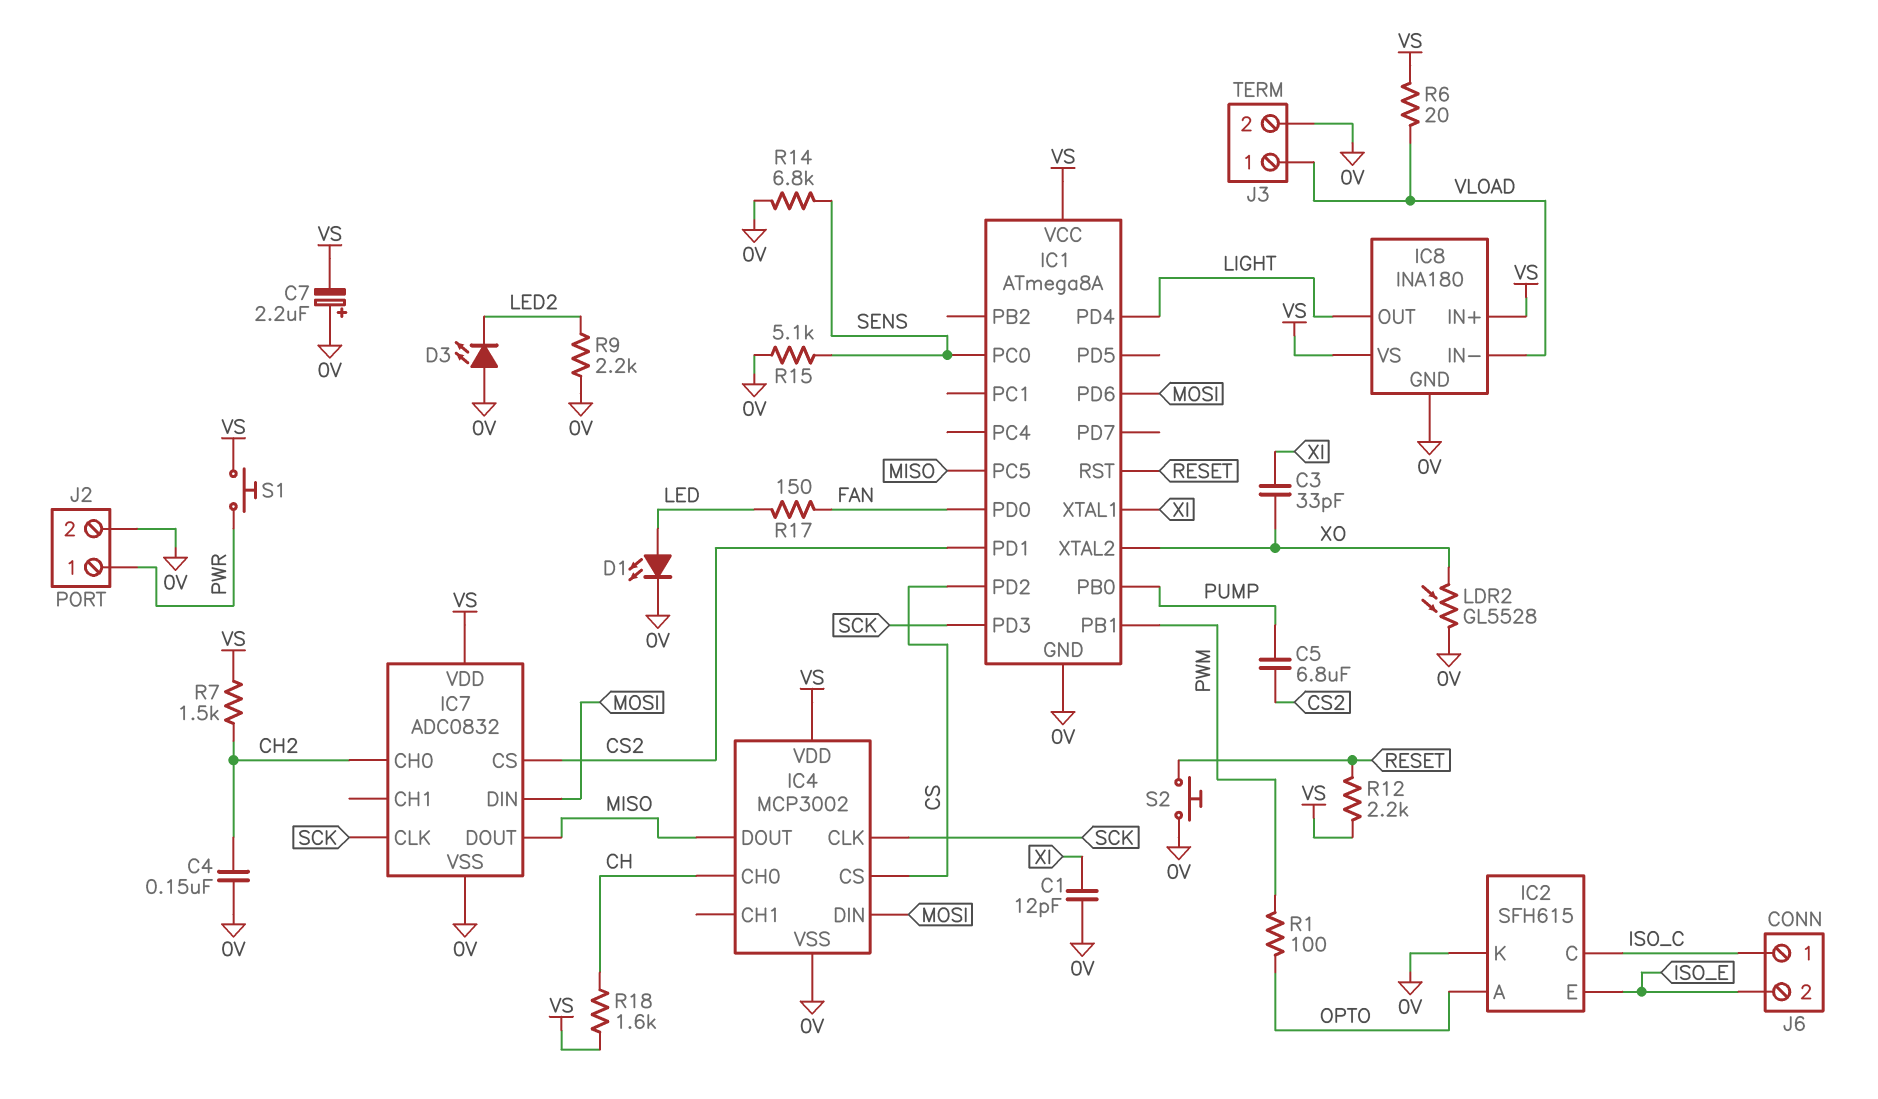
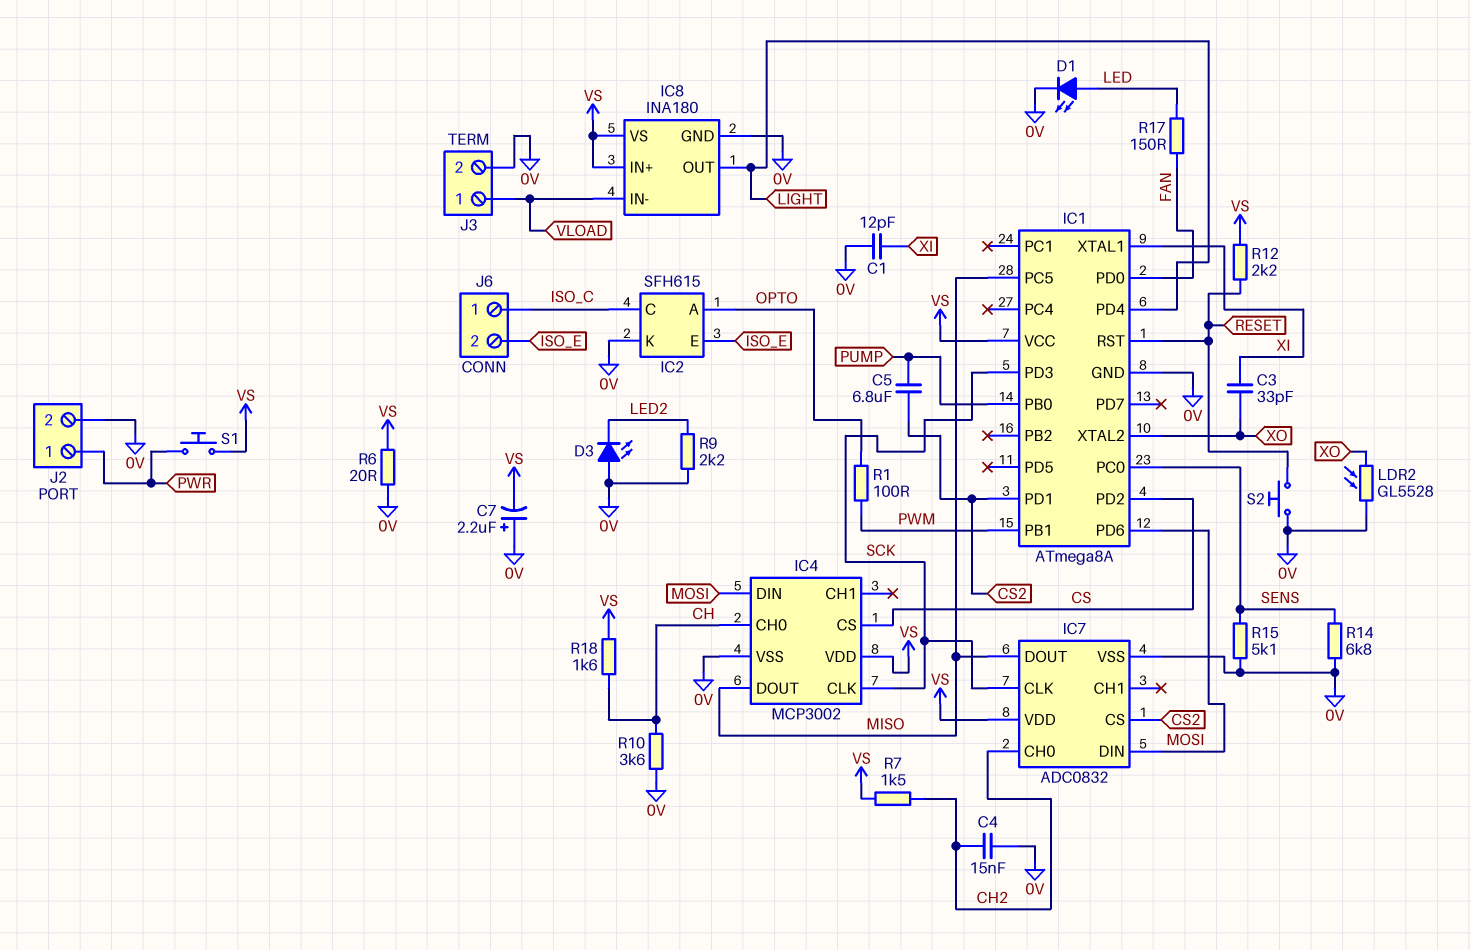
C4: 150nF (0V, CH2) -> 15nF (0V, CH2)
R6: 20 (VLOAD, VS) -> 20 (0V, VS)
R10: none -> 3.6k (0V, CH)

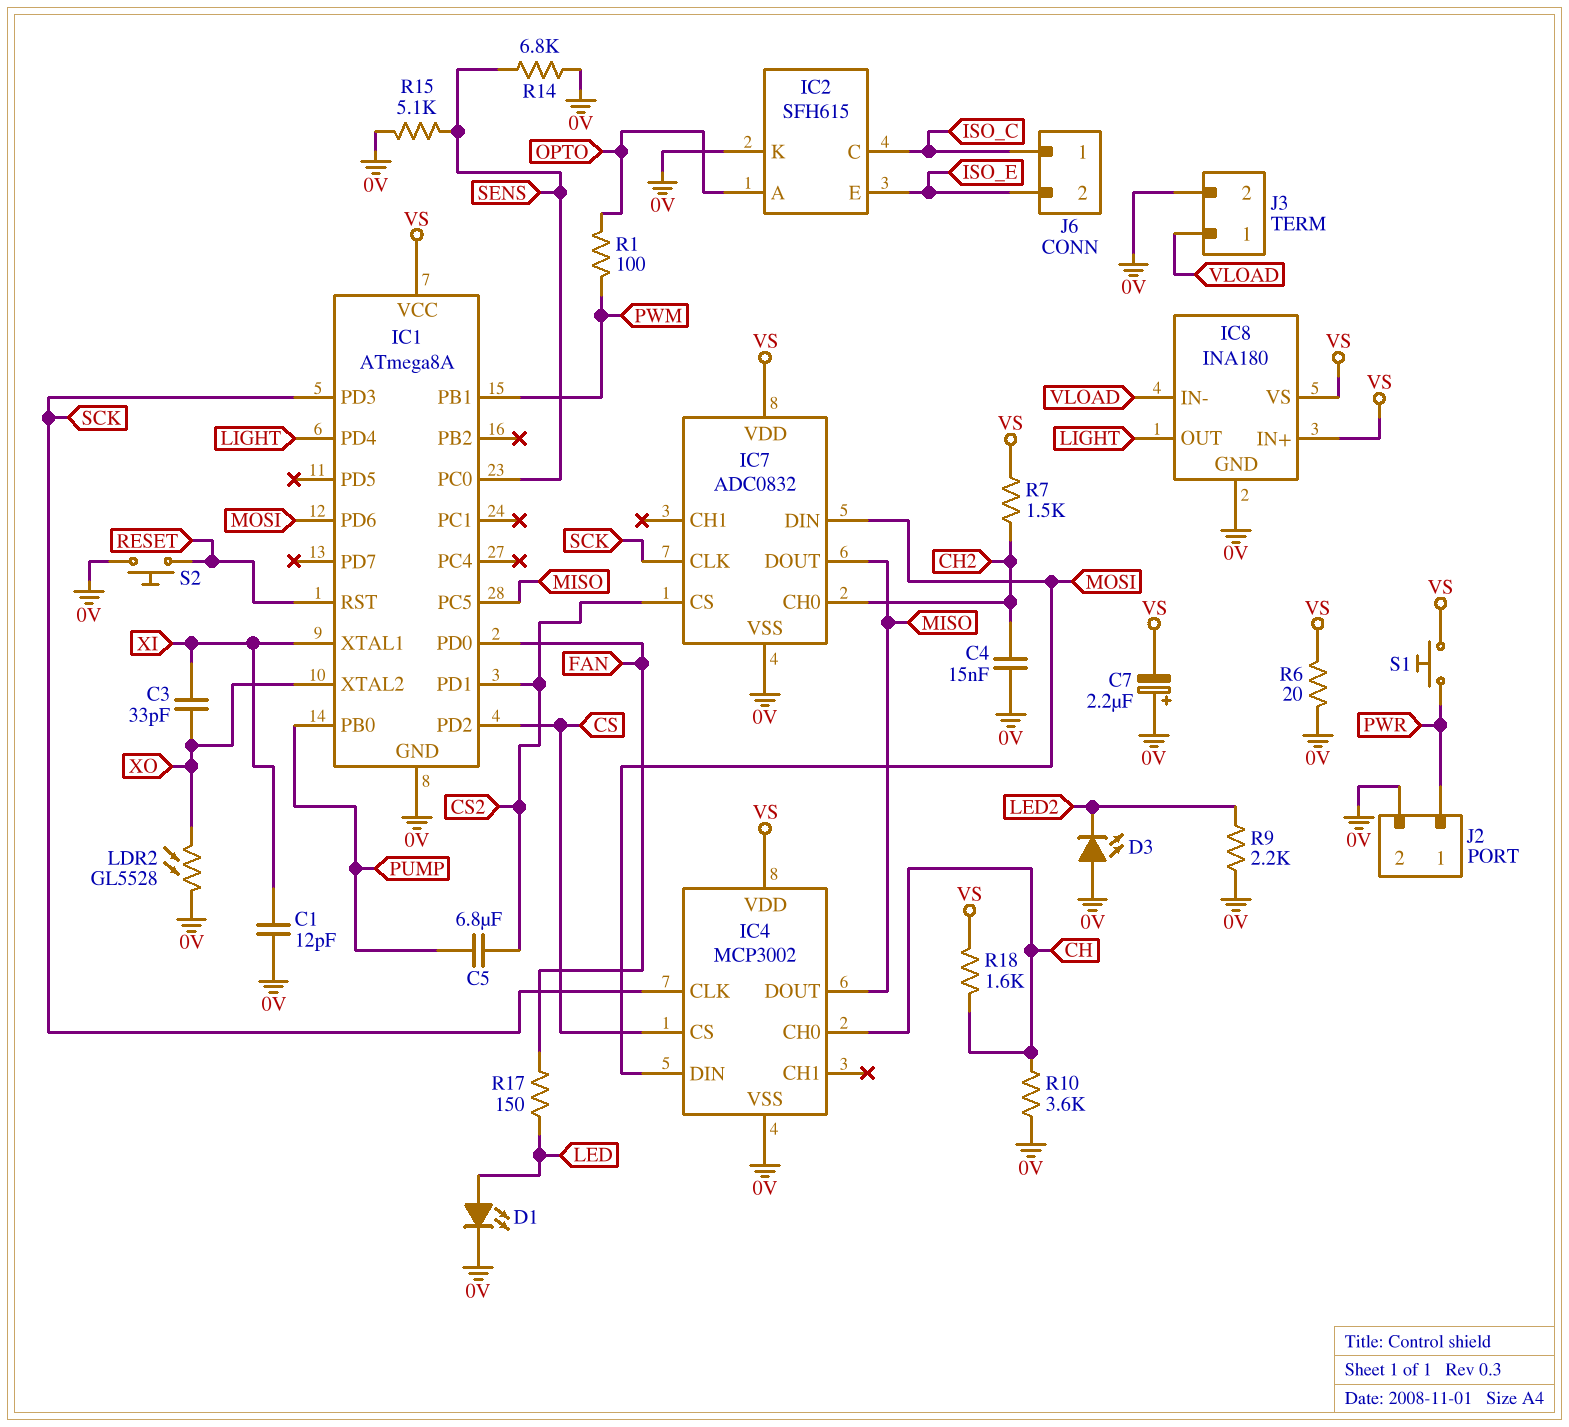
R12: 2.2k (RESET, VS) -> none

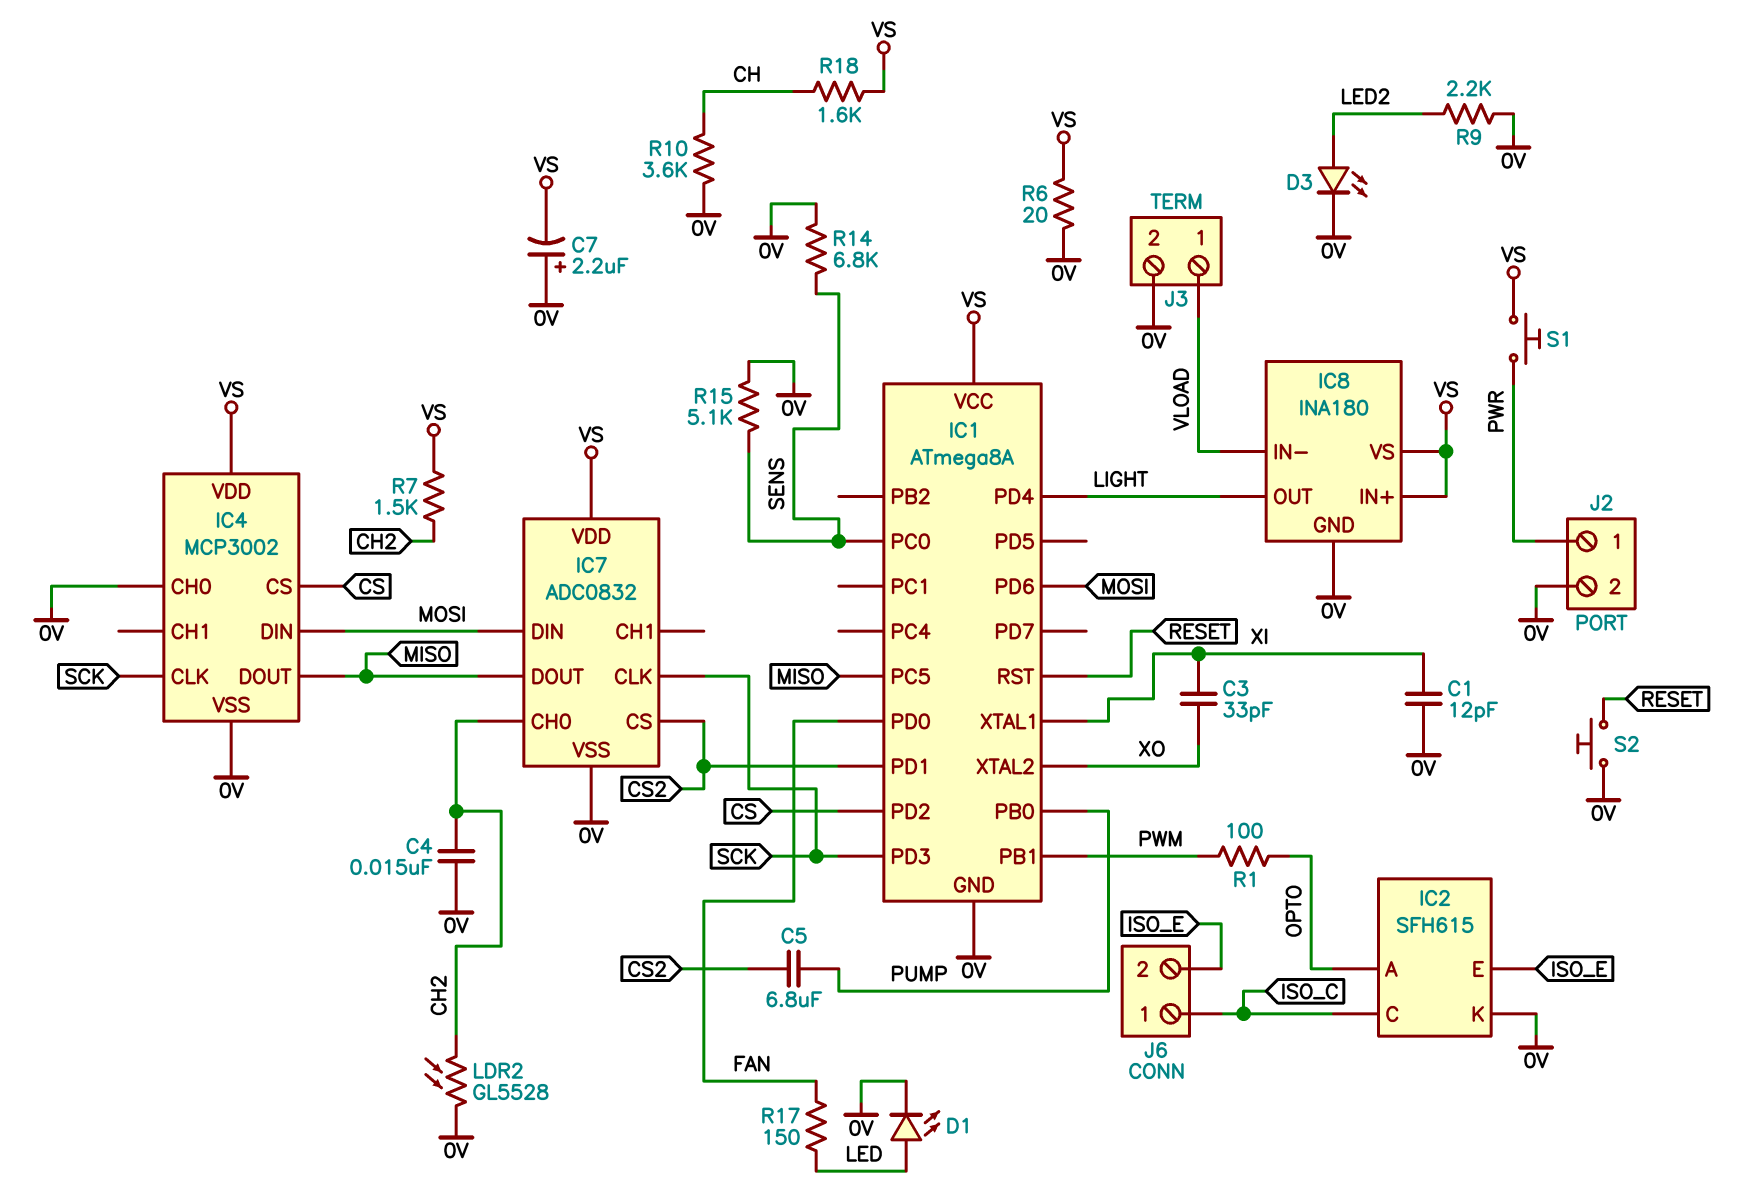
D3: LED (A 0V, K LED2) -> LED (A LED2, K 0V)
IC4 pin CH0: CH -> 0V
LDR2: GL5528 (0V, XO) -> GL5528 (0V, CH2)

